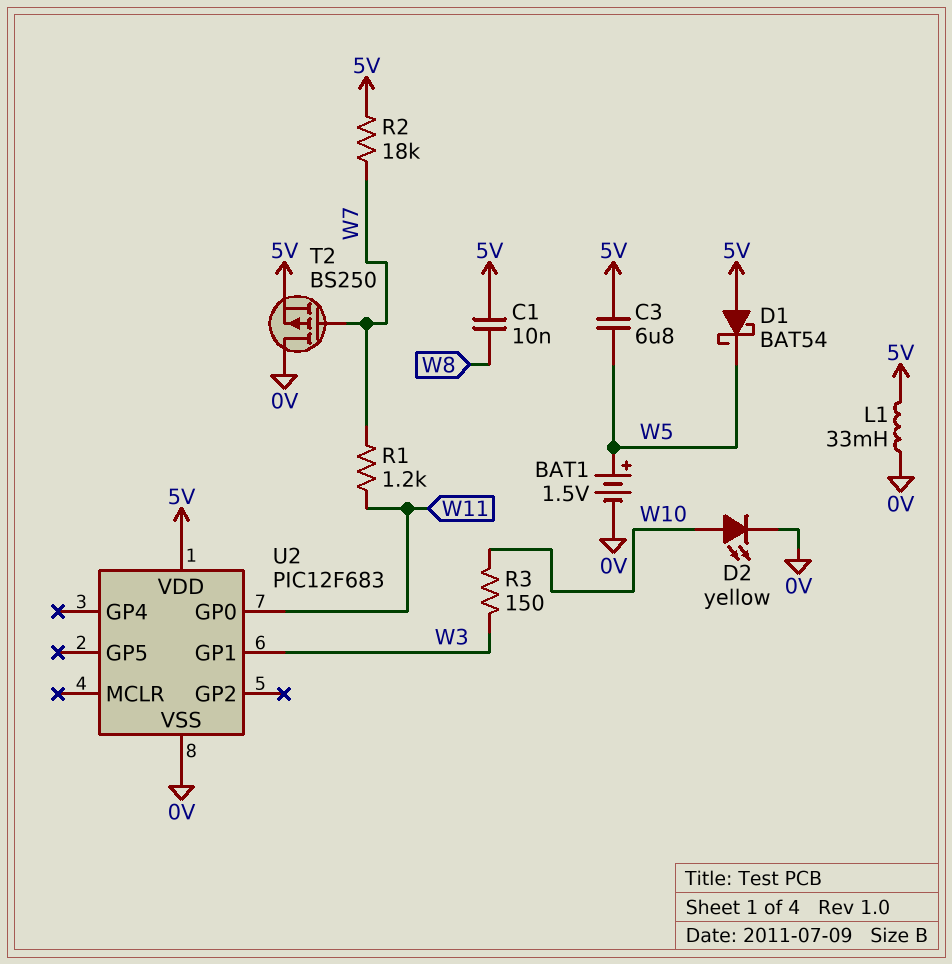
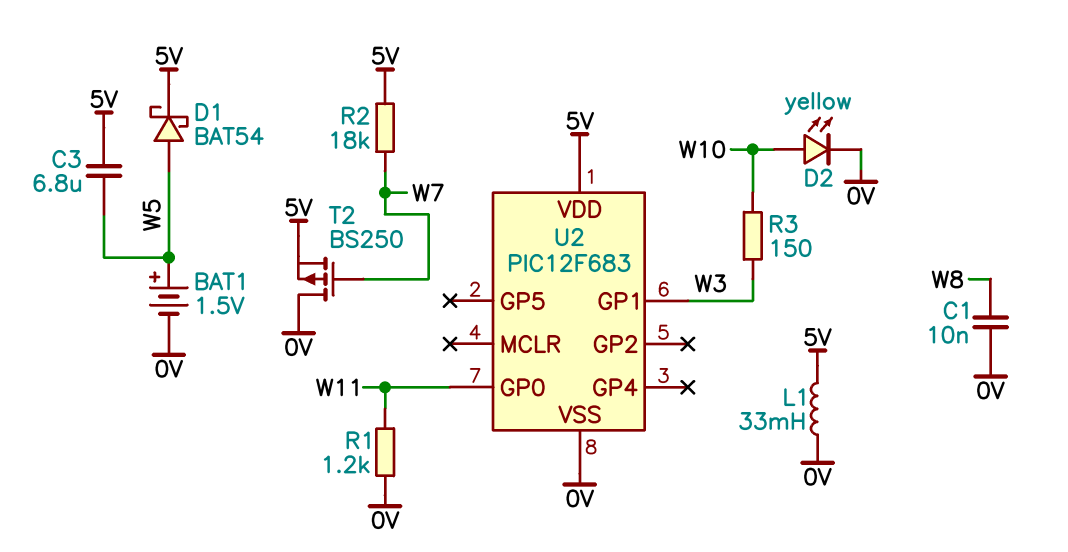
C1: 10nF (5V, W8) -> 10nF (0V, W8)
D1: schottky BAT54 (A 5V, K W5) -> schottky BAT54 (A W5, K 5V)
R1: 1.2k (W7, W11) -> 1.2k (0V, W11)

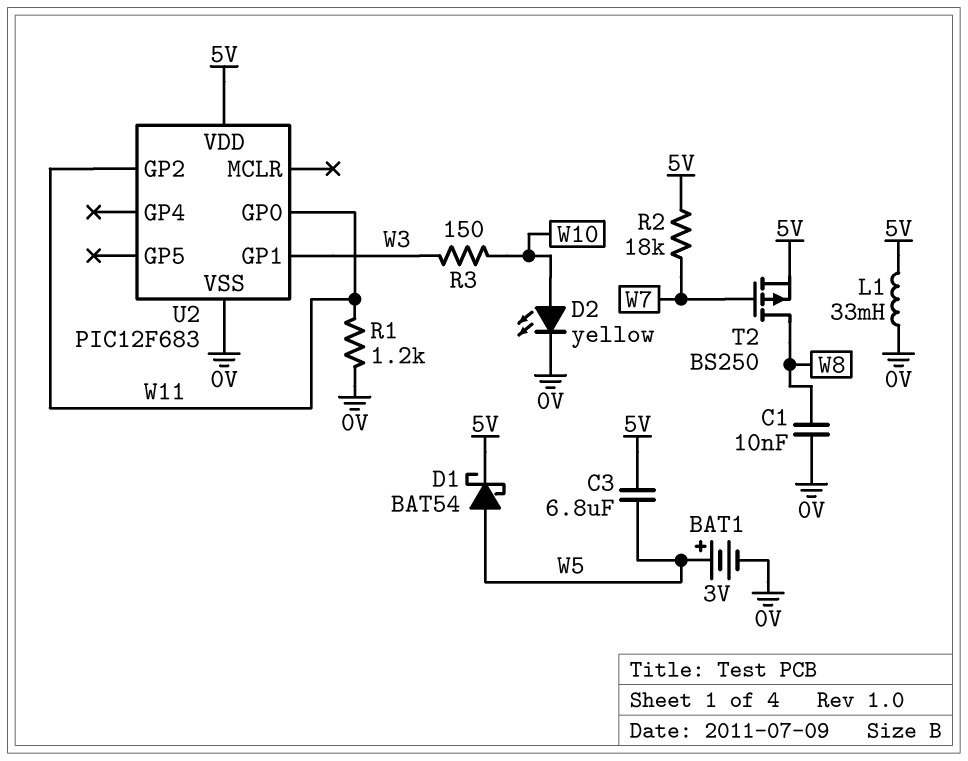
BAT1: 1.5V (plus W5, minus 0V) -> 3V (plus W5, minus 0V)
T2: PMOS BS250 (G W7, D 0V, S 5V) -> PMOS BS250 (G W7, D W8, S 5V)
U2 pin GP2: none -> W11

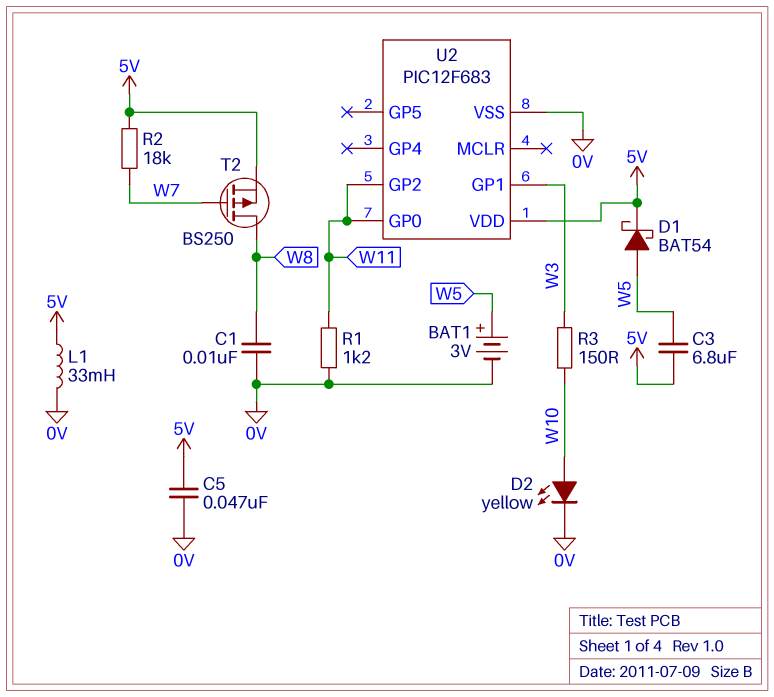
C5: none -> 47nF (0V, 5V)

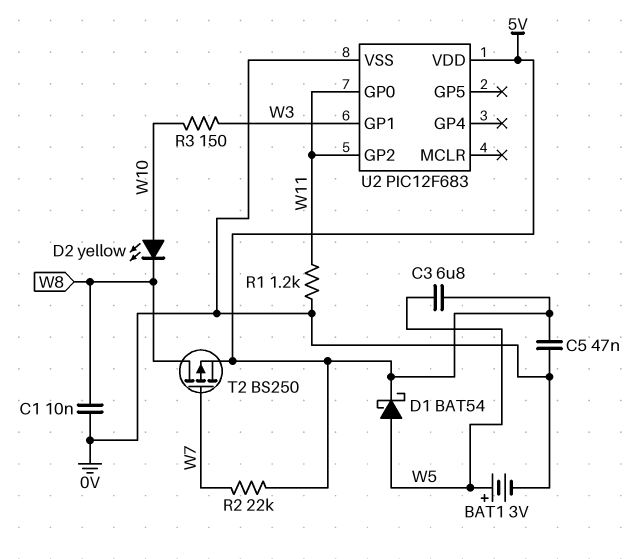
D2: LED yellow (A W10, K 0V) -> LED yellow (A W10, K W8)
L1: 33mH (0V, 5V) -> none
R2: 18k (5V, W7) -> 22k (5V, W7)

